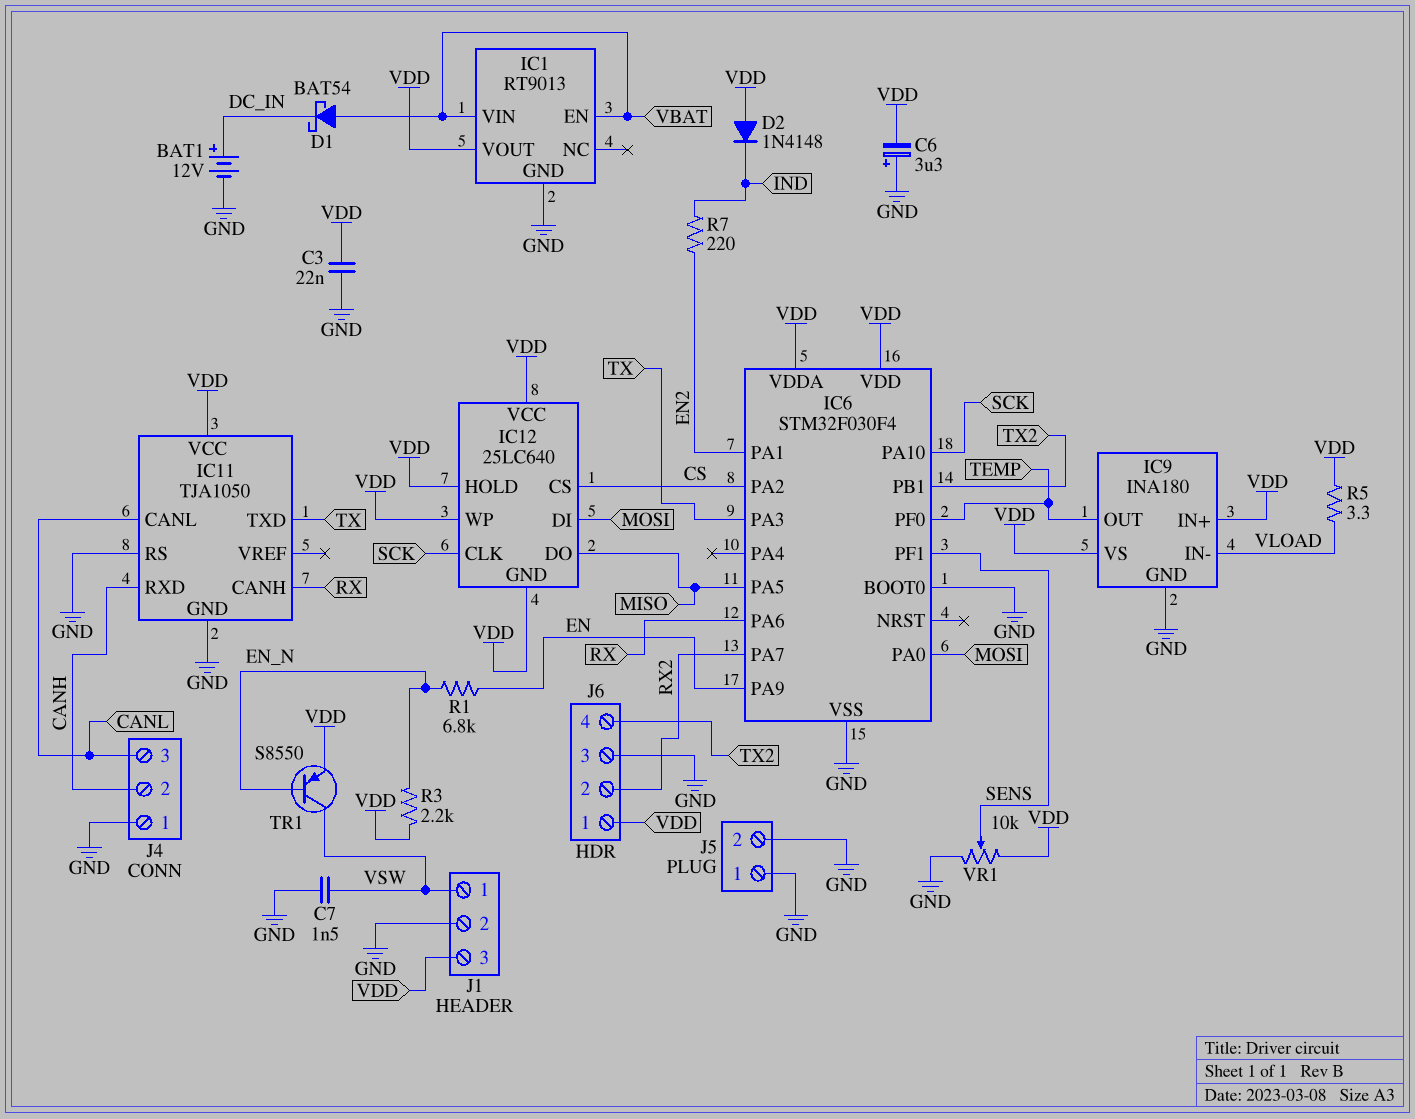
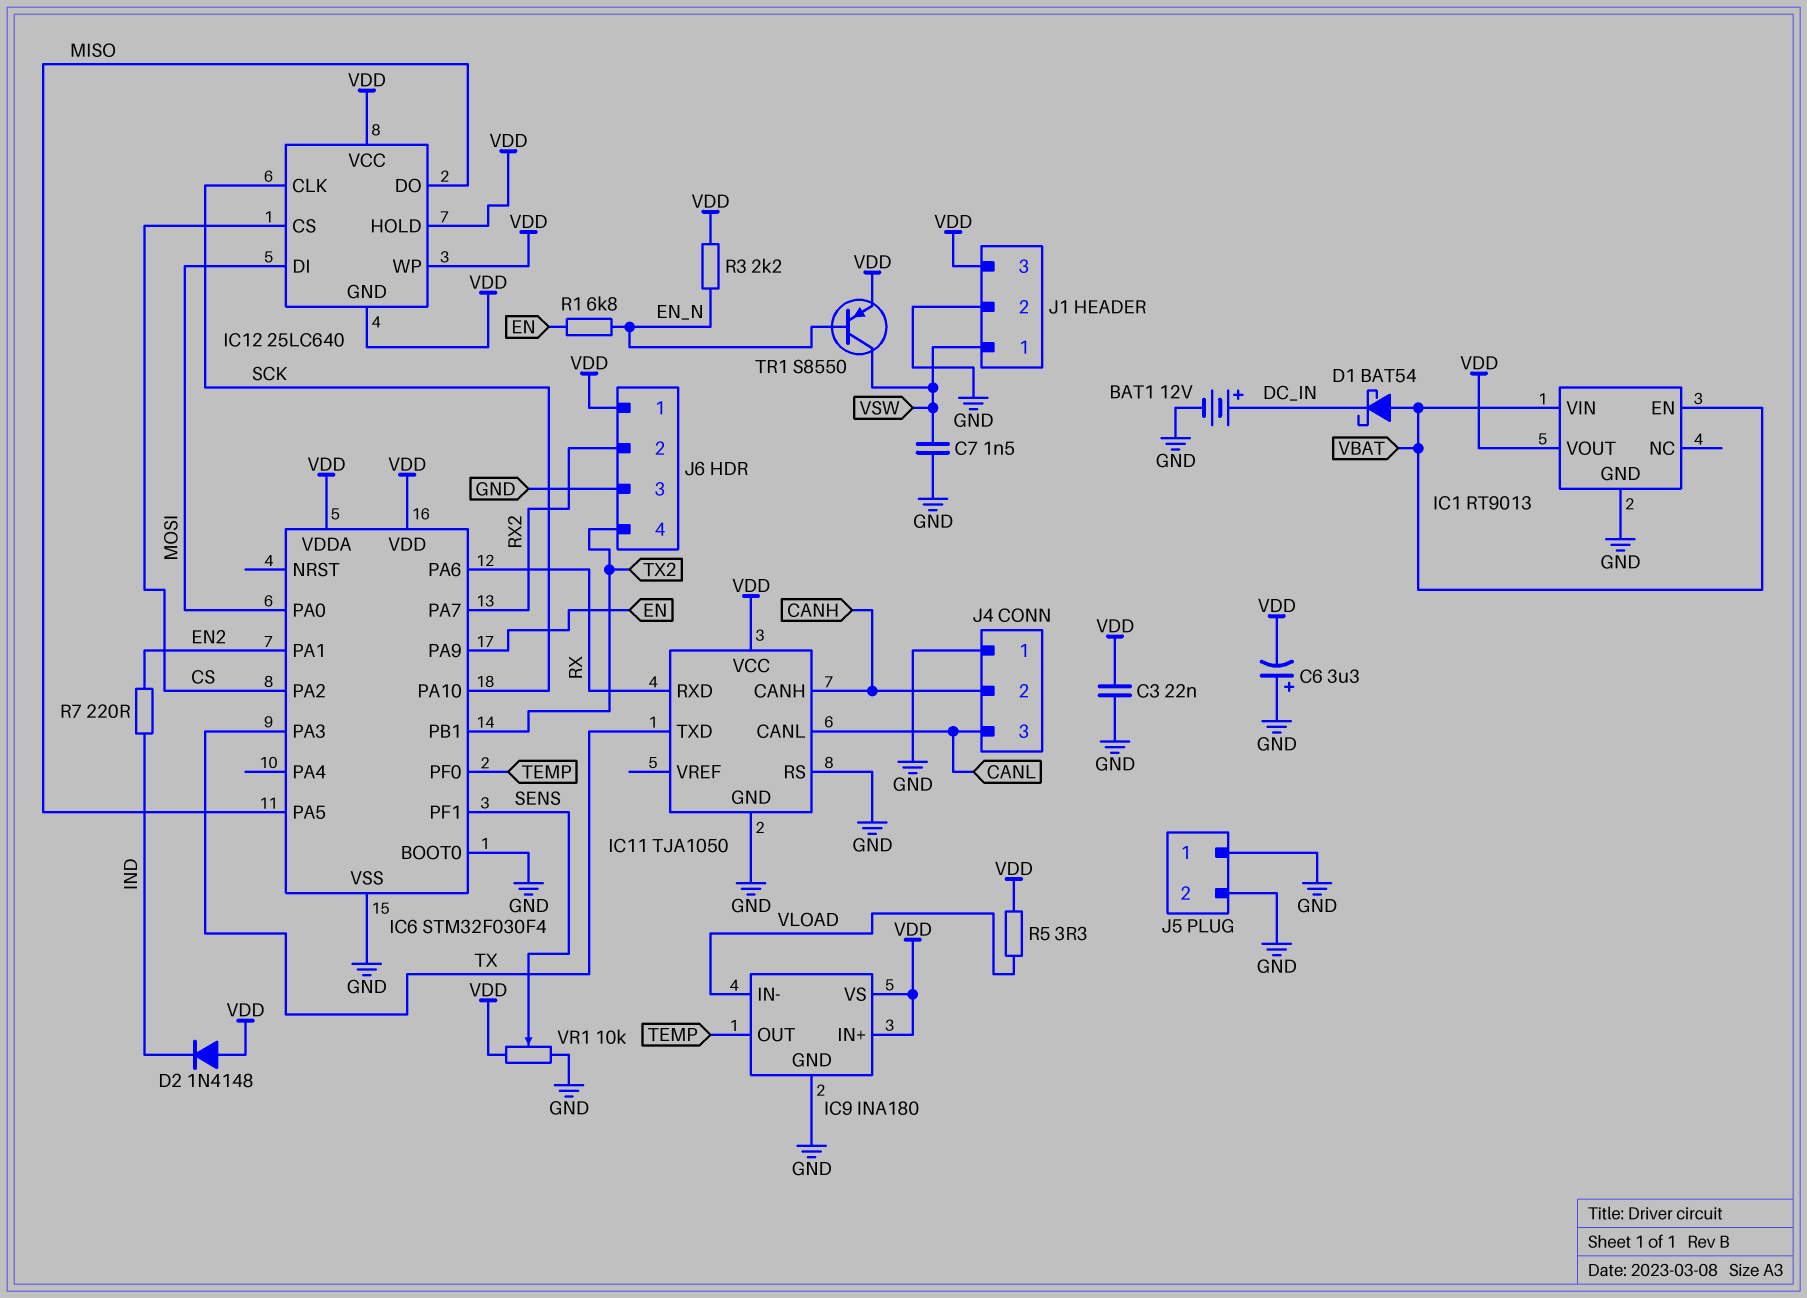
IC11 pin CANH: RX -> CANH
IC11 pin RXD: CANH -> RX

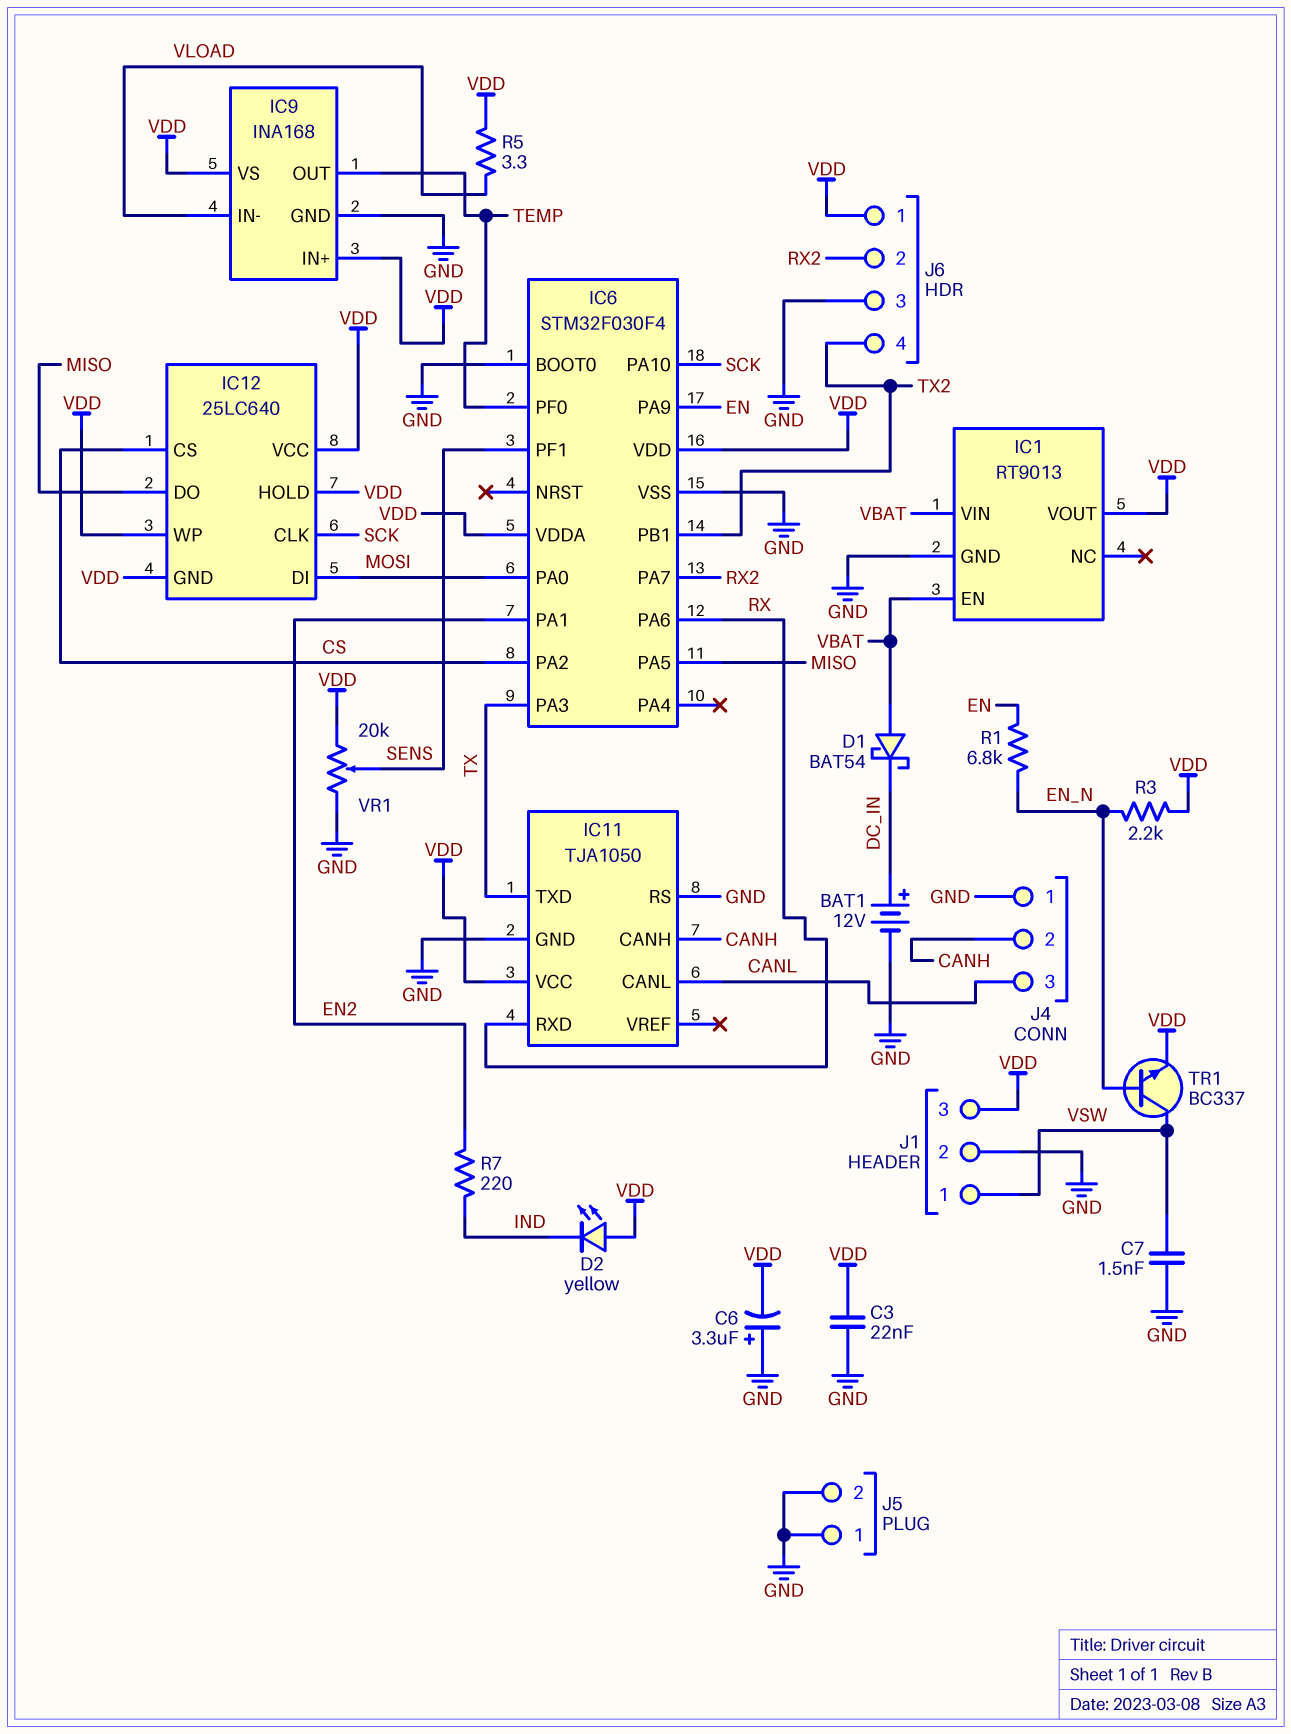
D2: diode 1N4148 (A VDD, K IND) -> LED yellow (A VDD, K IND)
IC9: INA180 -> INA168
TR1: PNP S8550 (B EN_N, C VSW, E VDD) -> NPN BC337 (B EN_N, C VSW, E VDD)
VR1: 10k (GND, VDD, wiper SENS) -> 20k (GND, VDD, wiper SENS)

